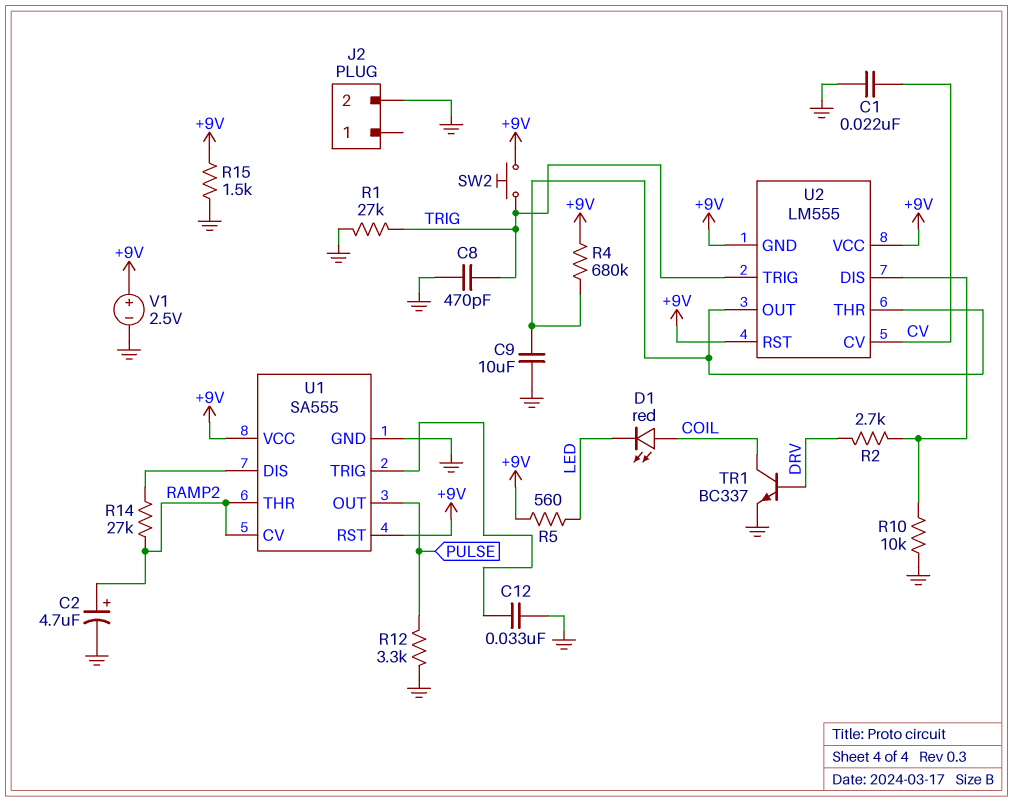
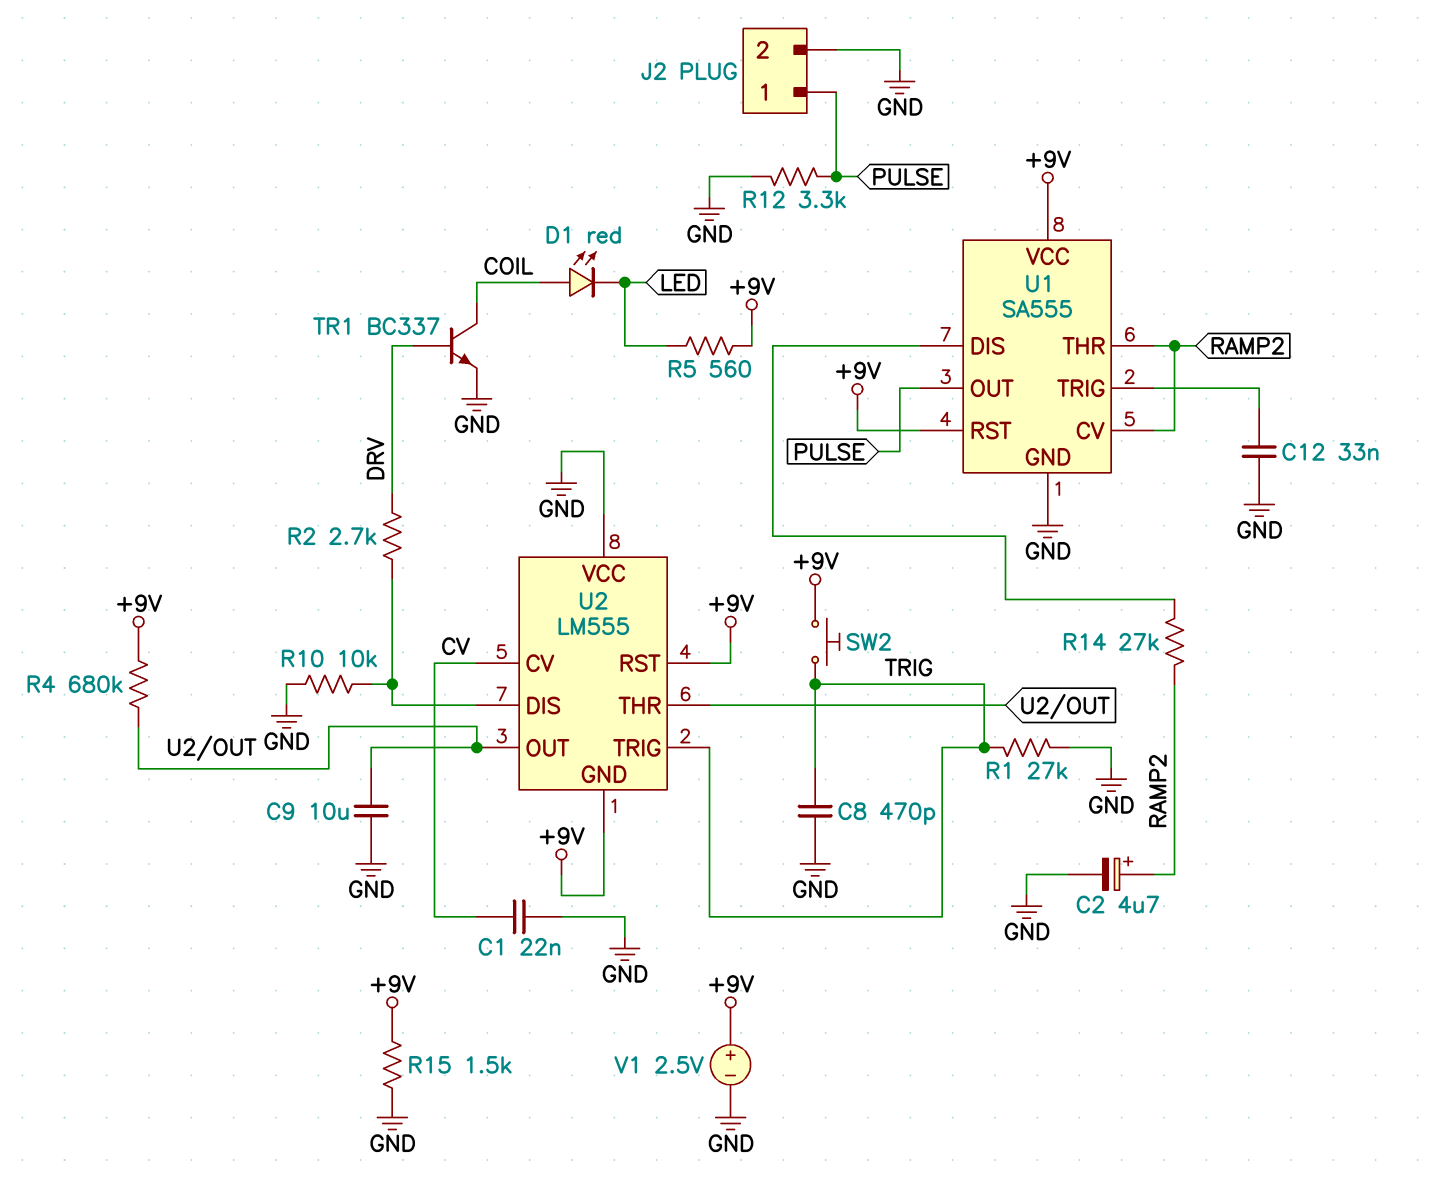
J2 pin 1: none -> PULSE
U2 pin VCC: +9V -> GND

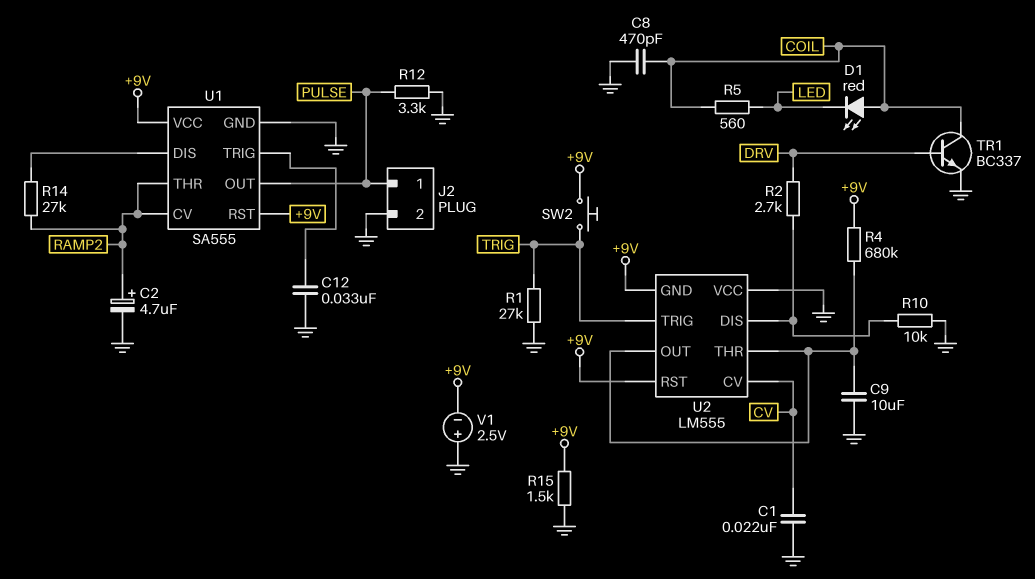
C8: 470pF (GND, TRIG) -> 470pF (COIL, GND)
R5: 560 (+9V, LED) -> 560 (COIL, LED)
V1: 2.5V (plus +9V, minus GND) -> 2.5V (plus GND, minus +9V)

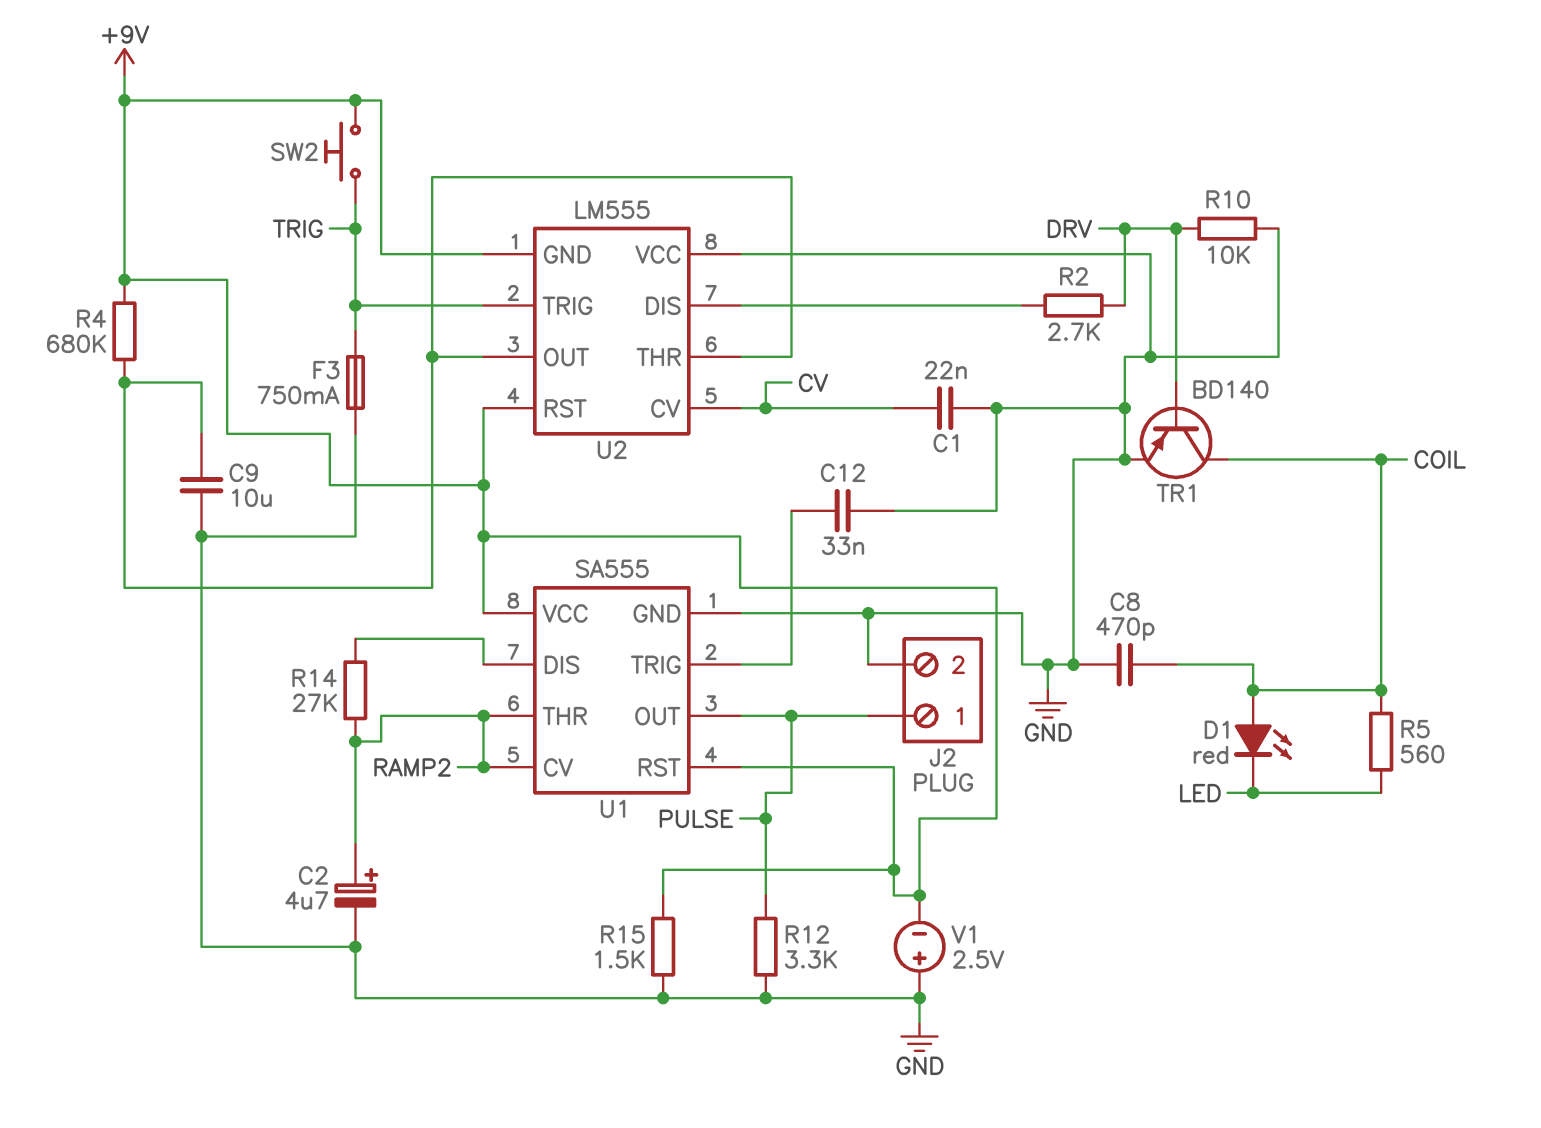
F3: none -> 750mA (GND, TRIG)
R1: 27k (GND, TRIG) -> none
R10: 10k (GND, U2/DIS) -> 10k (DRV, GND)
TR1: NPN BC337 (B DRV, C COIL, E GND) -> PNP BD140 (B DRV, C COIL, E GND)

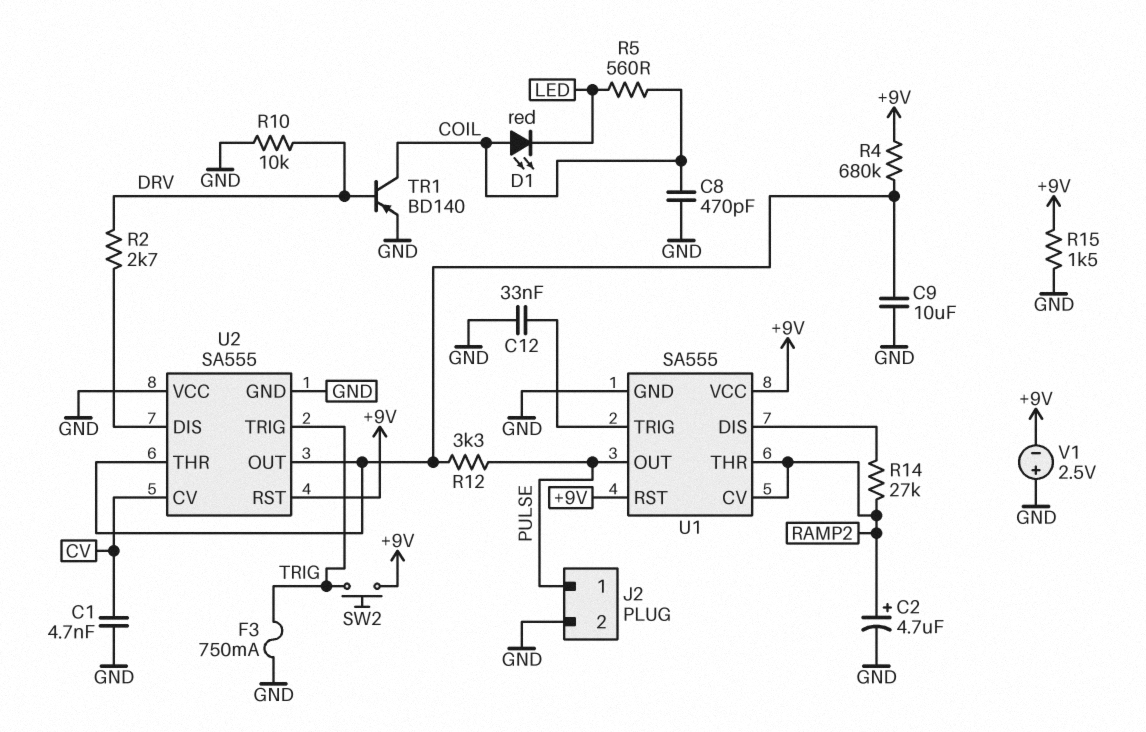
C1: 22nF (CV, GND) -> 4.7nF (CV, GND)
R12: 3.3k (GND, PULSE) -> 3.3k (PULSE, U2/OUT)
U2: LM555 -> SA555
U2 pin GND: +9V -> GND

